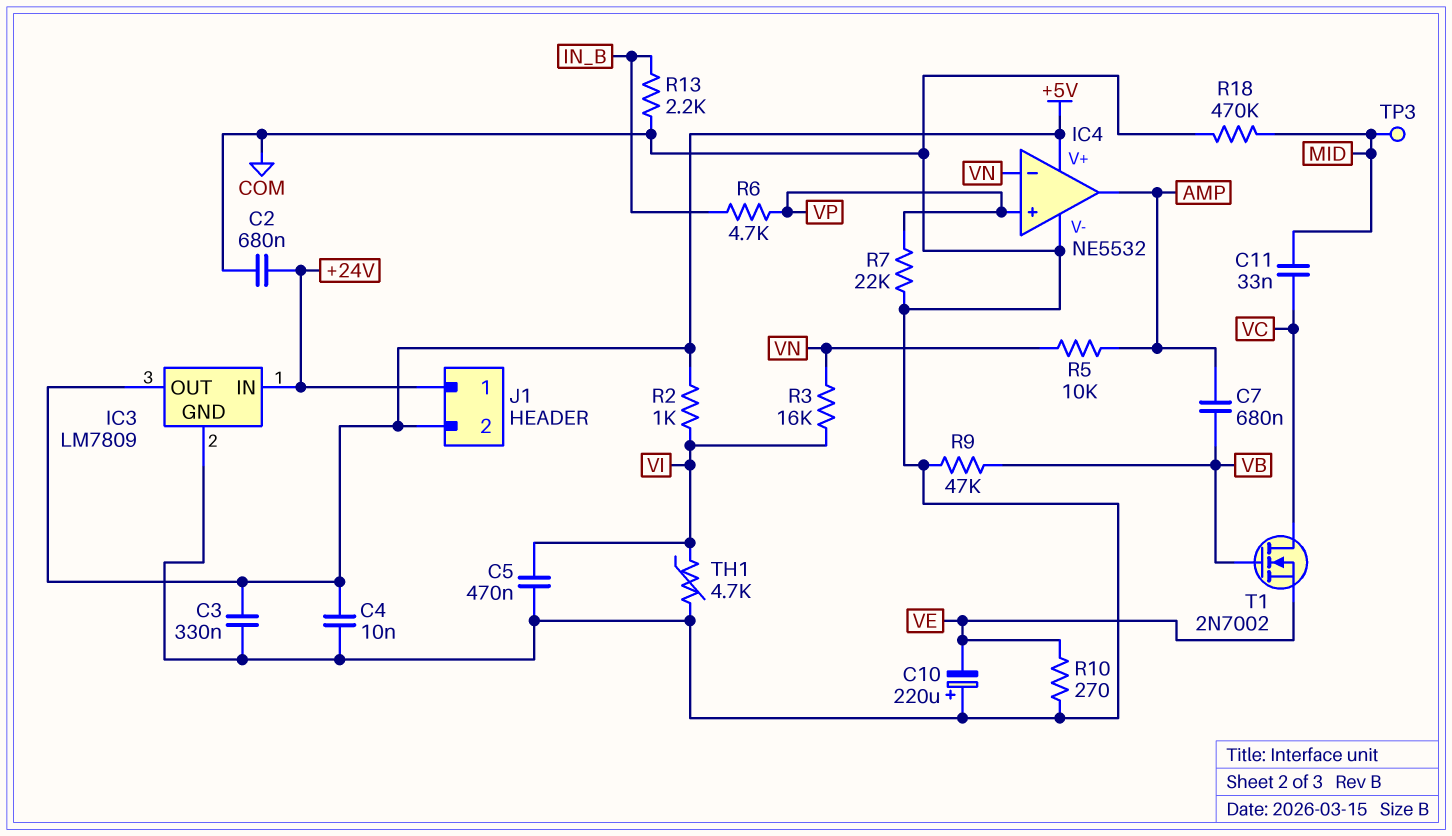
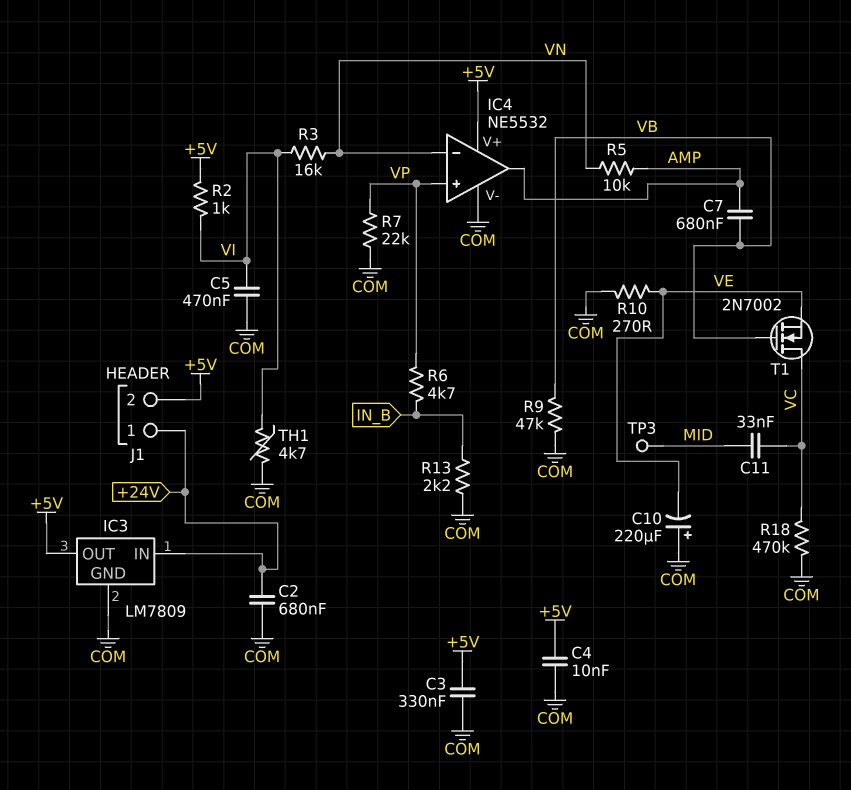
R18: 470k (COM, MID) -> 470k (COM, VC)

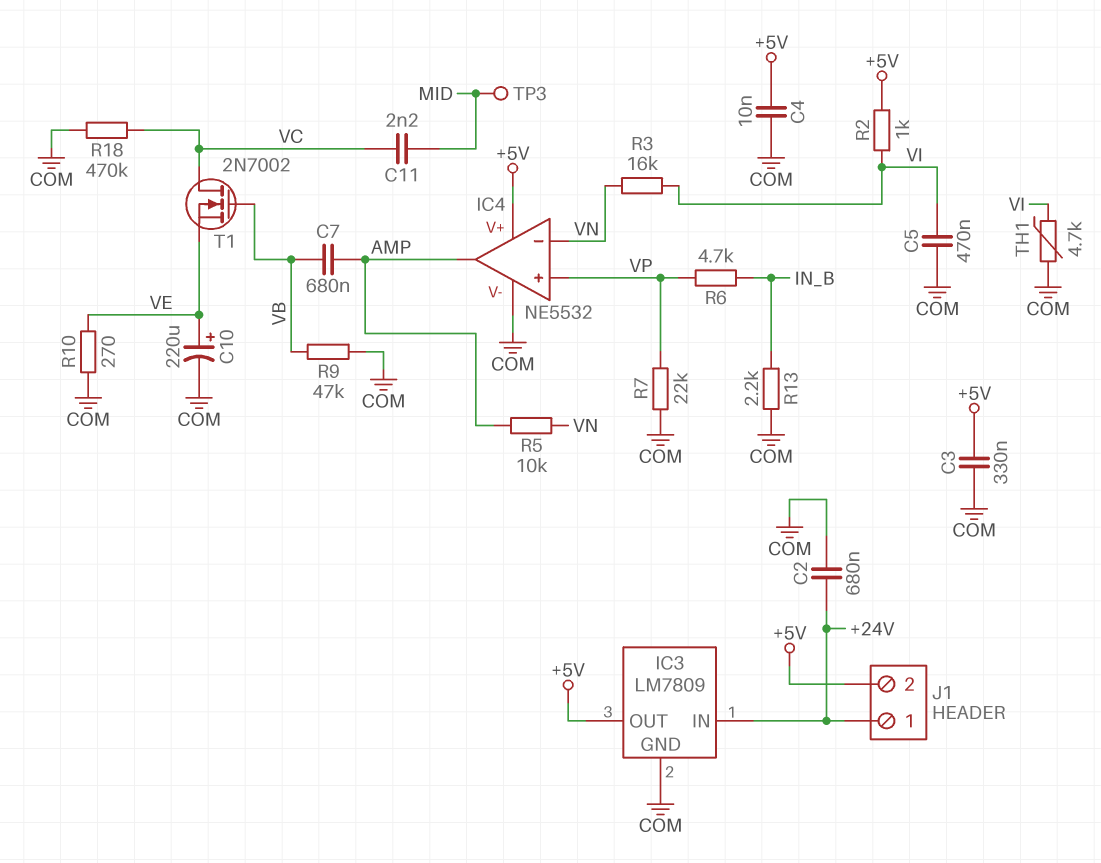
C10: 220uF (plus COM, minus VE) -> 220uF (plus VE, minus COM)
C11: 33nF (MID, VC) -> 2.2nF (MID, VC)

